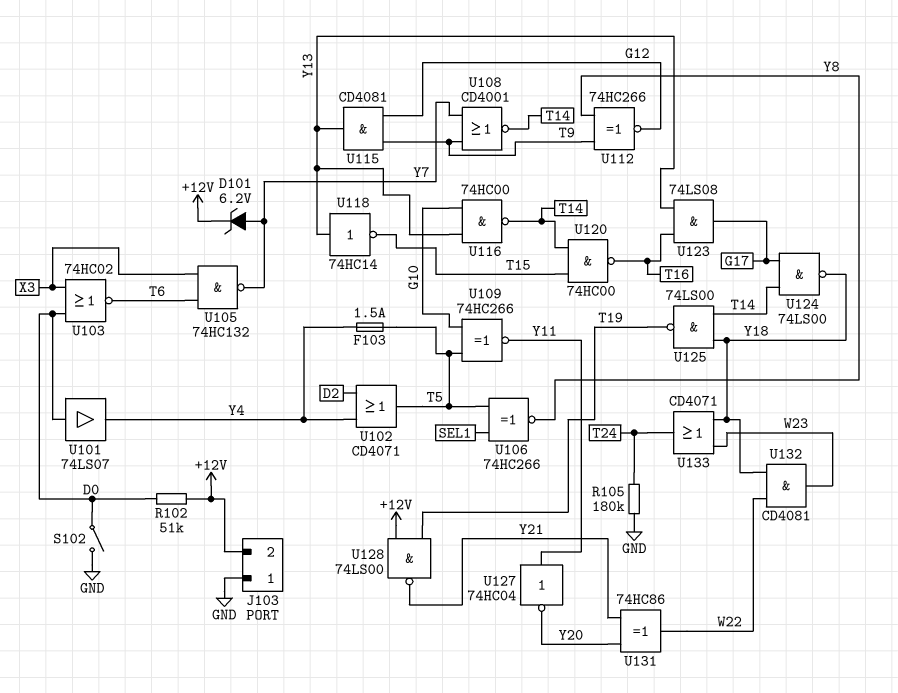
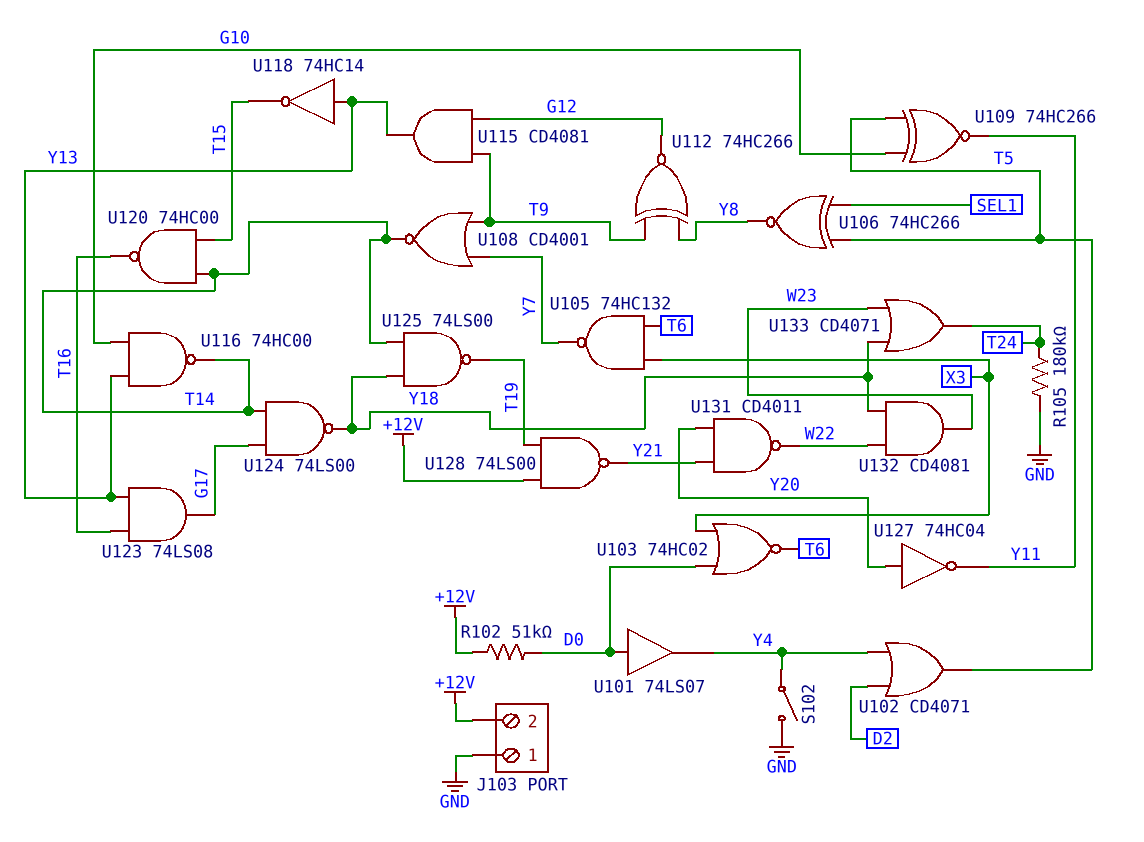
D101: zener 6.2V (A Y7, K +12V) -> none
F103: 1.5A (T5, Y4) -> none
S102: switch (D0, GND) -> switch (GND, Y4)
U127: NOT 74HC04 (in Y11, out Y20) -> NOT 74HC04 (in Y20, out Y11)
U131: XOR 74HC86 (in Y20, in Y21, out W22) -> NAND CD4011 (in Y20, in Y21, out W22)

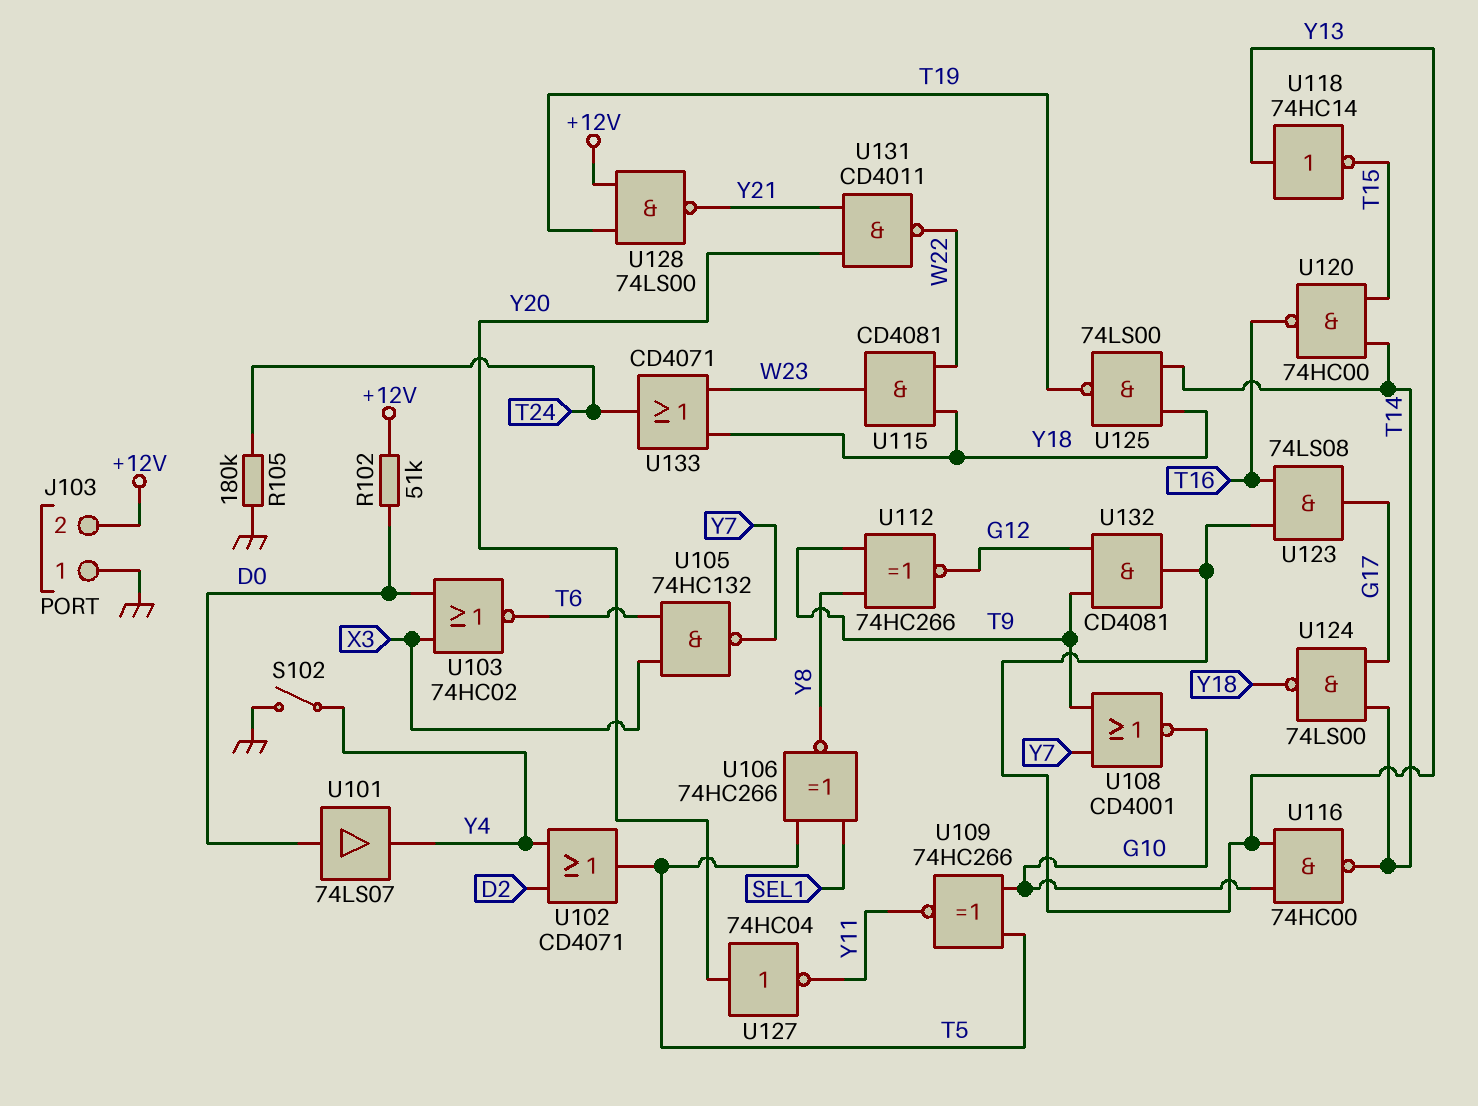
U108: NOR CD4001 (in T9, in Y7, out T14) -> NOR CD4001 (in T9, in Y7, out G10)
U115: AND CD4081 (in G12, in T9, out Y13) -> AND CD4081 (in W22, in Y18, out W23)
U132: AND CD4081 (in W22, in Y18, out W23) -> AND CD4081 (in G12, in T9, out Y13)

